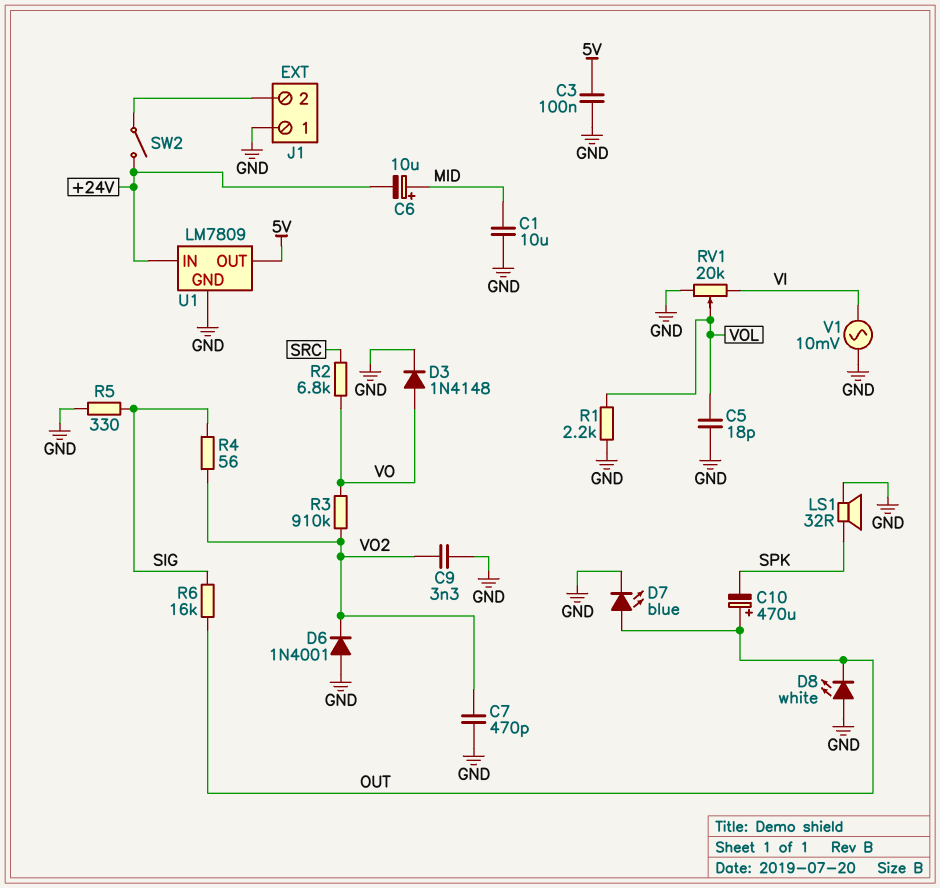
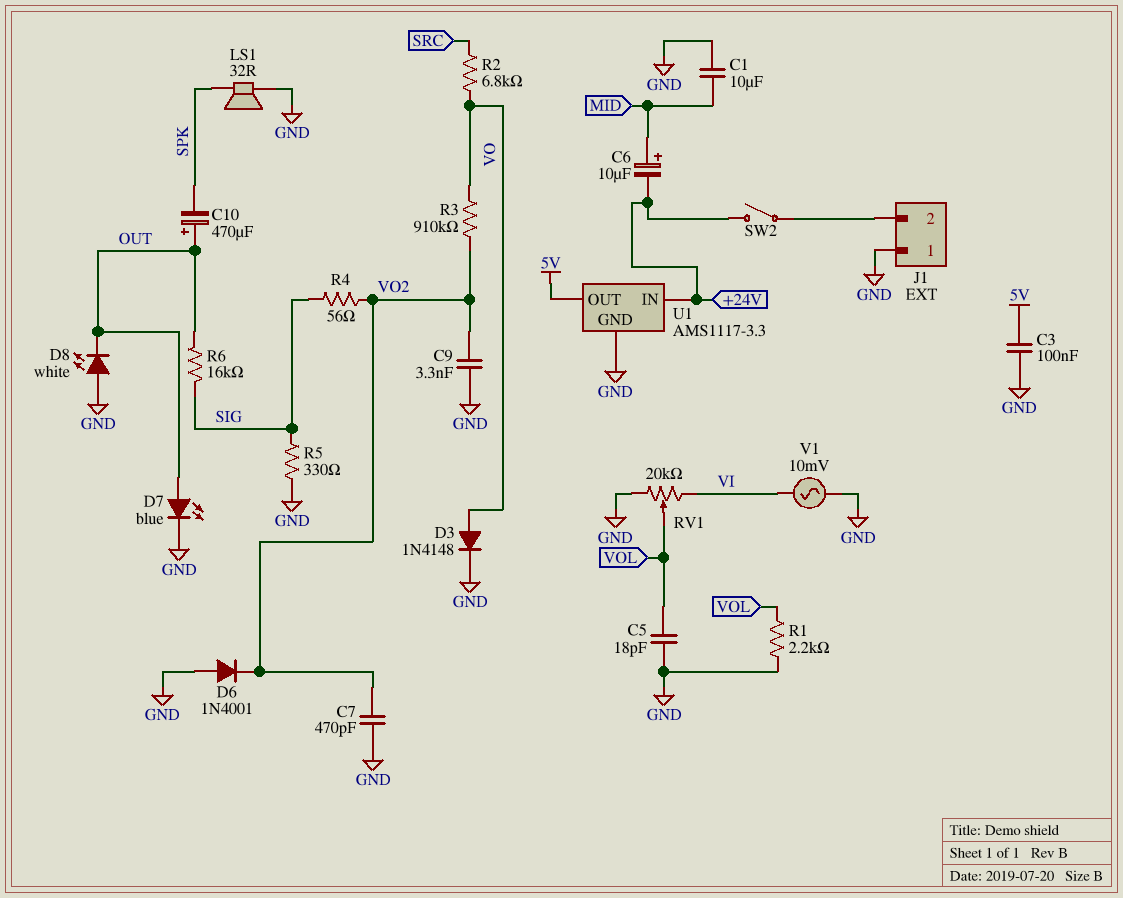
U1: LM7809 -> AMS1117-3.3

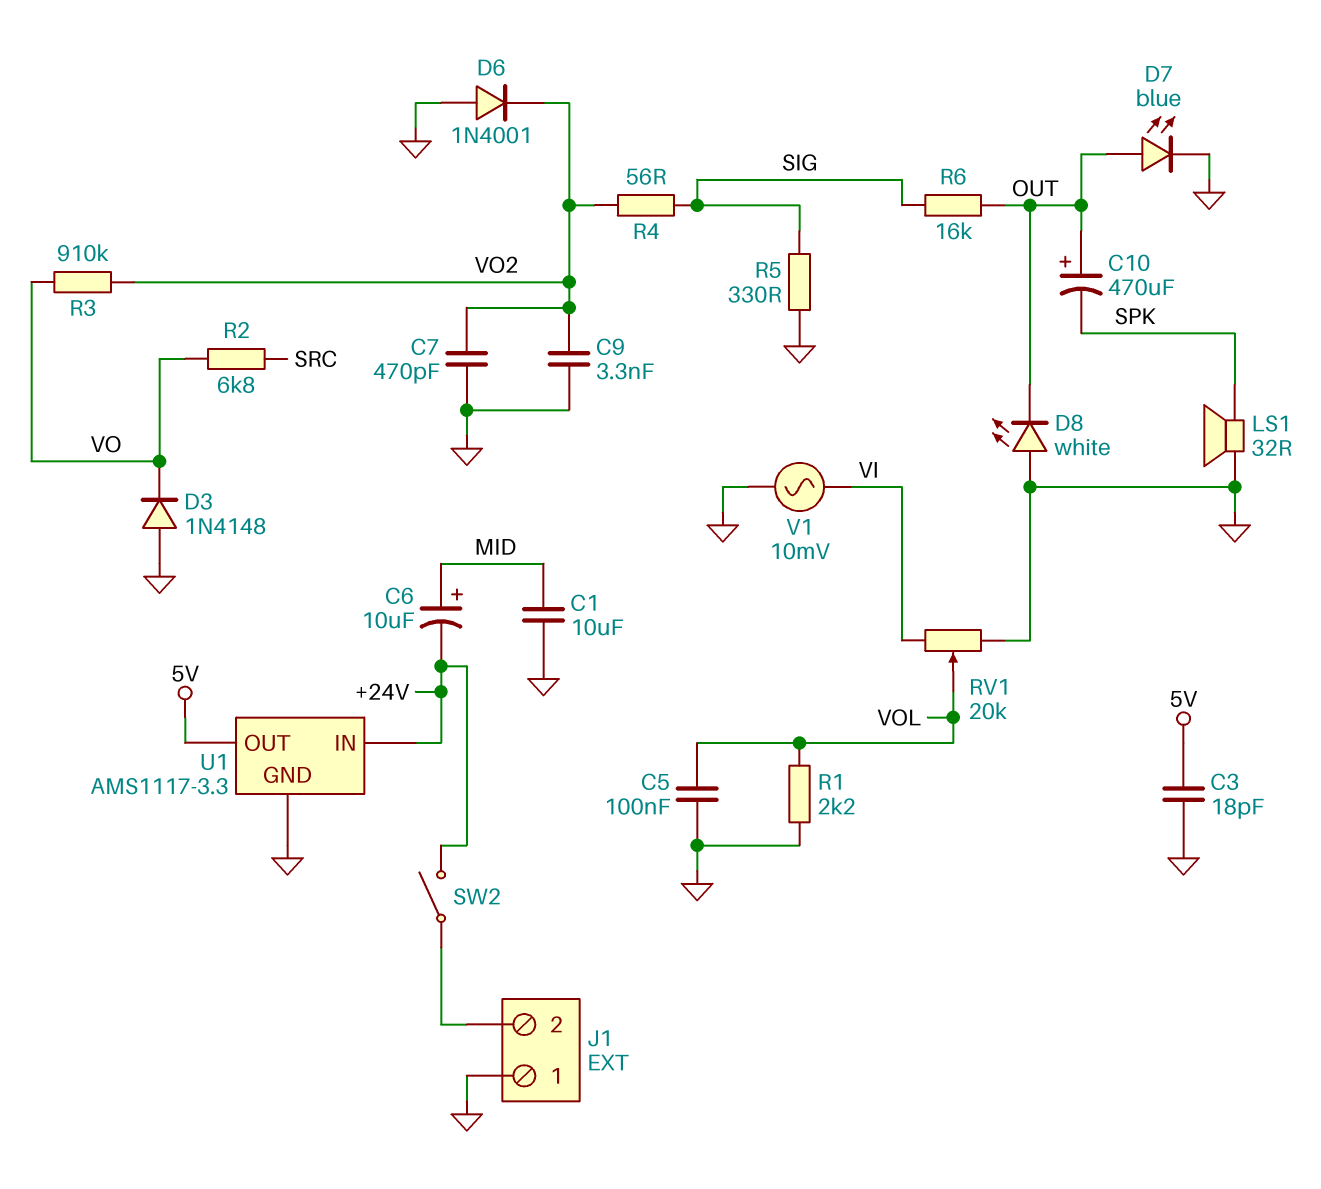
C3: 100nF (5V, GND) -> 18pF (5V, GND)
C5: 18pF (GND, VOL) -> 100nF (GND, VOL)
D3: diode 1N4148 (A VO, K GND) -> diode 1N4148 (A GND, K VO)

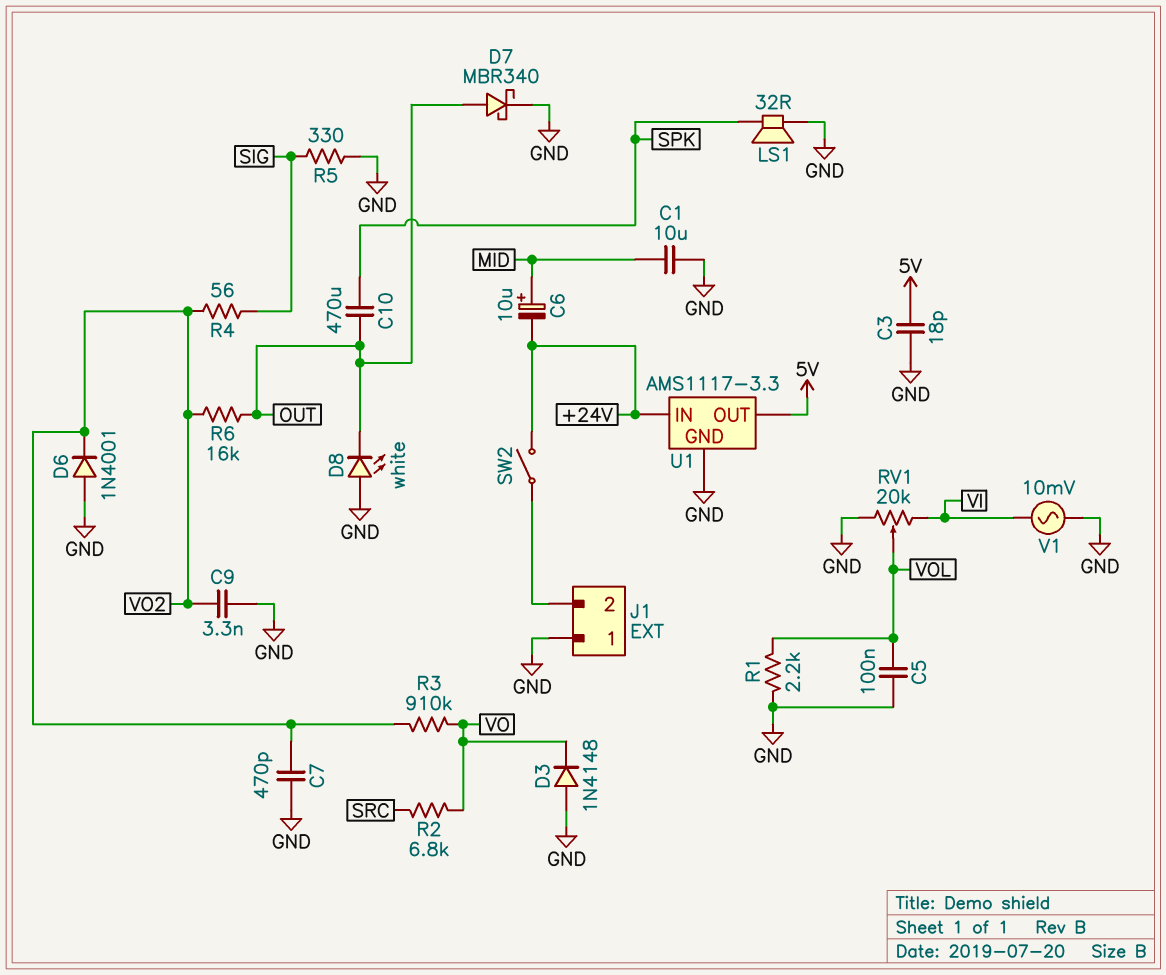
C10: 470uF (plus OUT, minus SPK) -> 470uF (OUT, SPK)
D7: LED blue (A OUT, K GND) -> schottky MBR340 (A OUT, K GND)
R6: 16k (OUT, SIG) -> 16k (OUT, VO2)

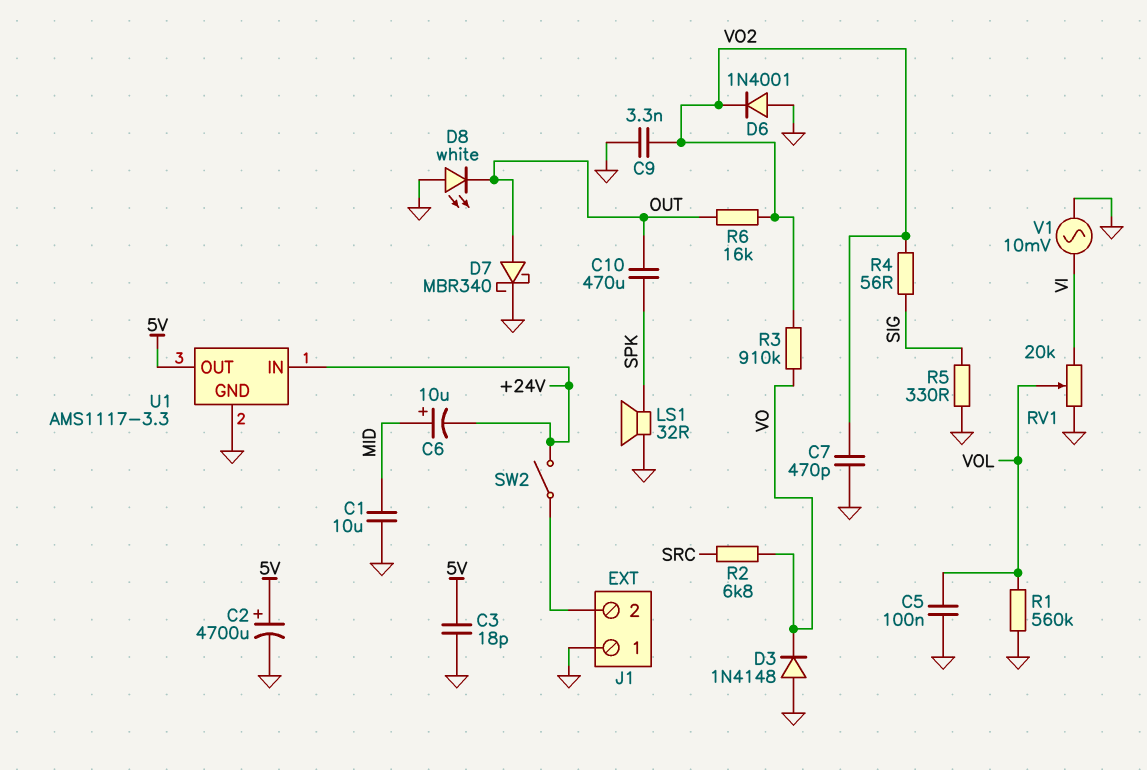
C2: none -> 4700uF (plus 5V, minus GND)
R1: 2.2k (GND, VOL) -> 560k (GND, VOL)

